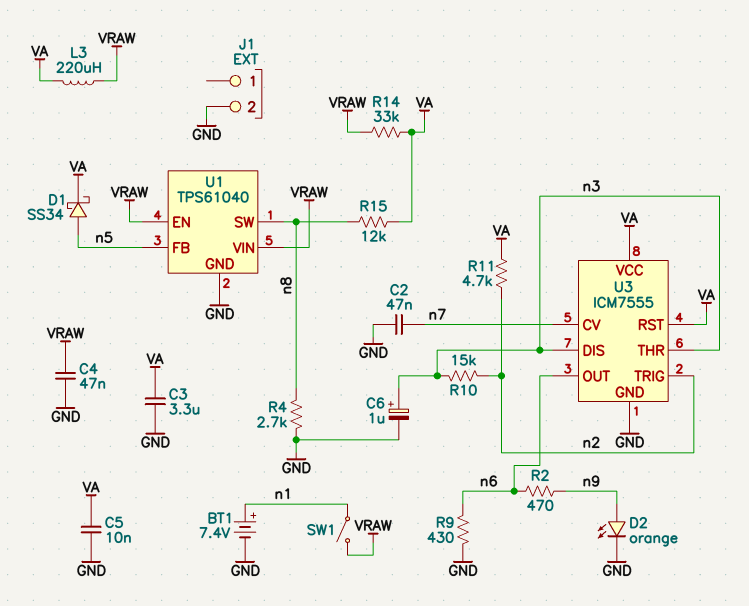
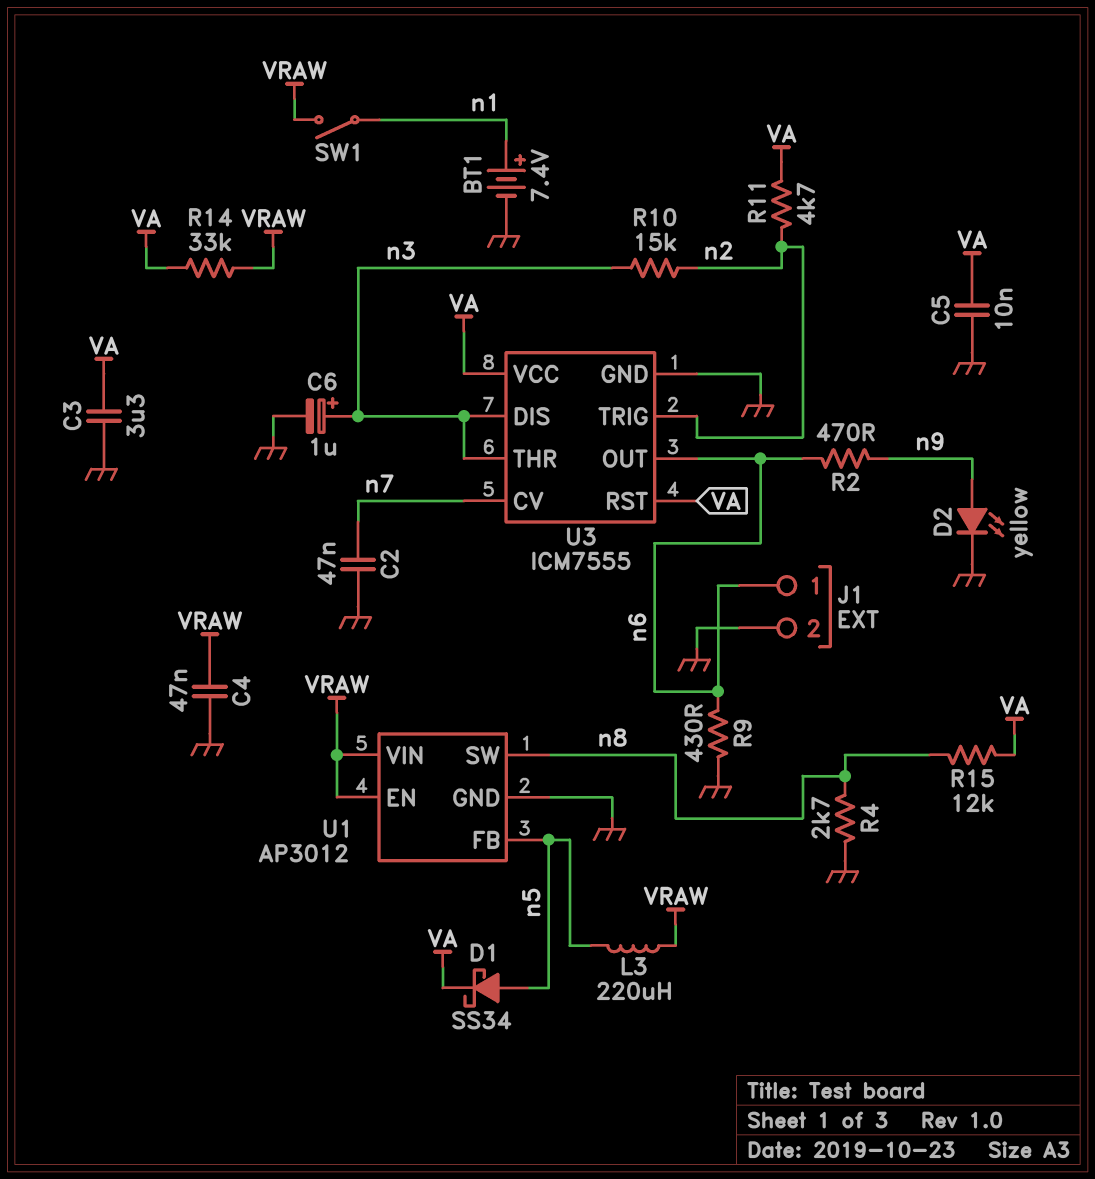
D2: LED orange (A n9, K GND) -> LED yellow (A n9, K GND)
J1 pin 1: none -> n6
L3: 220uH (VA, VRAW) -> 220uH (VRAW, n5)
U1: TPS61040 -> AP3012

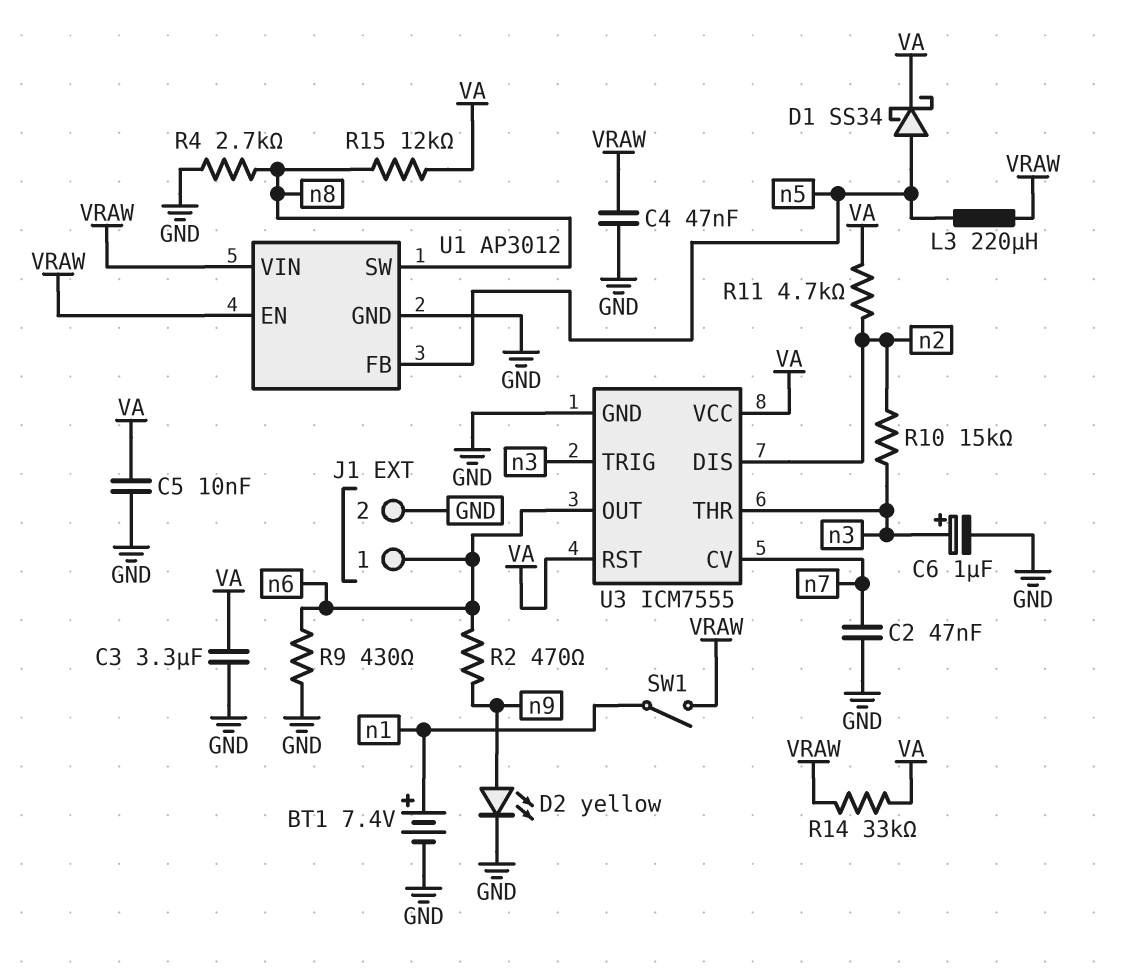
U3 pin DIS: n3 -> n2
U3 pin TRIG: n2 -> n3

